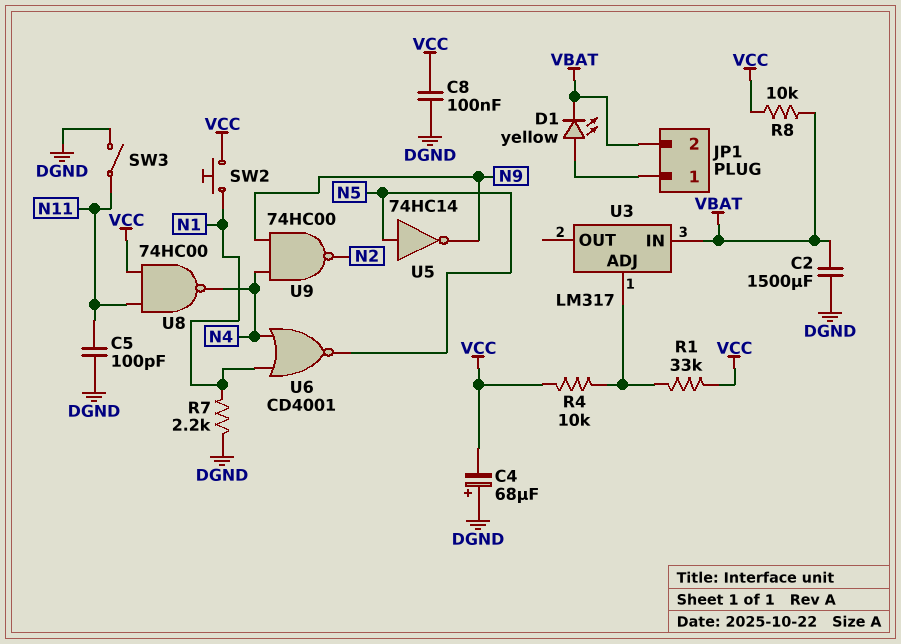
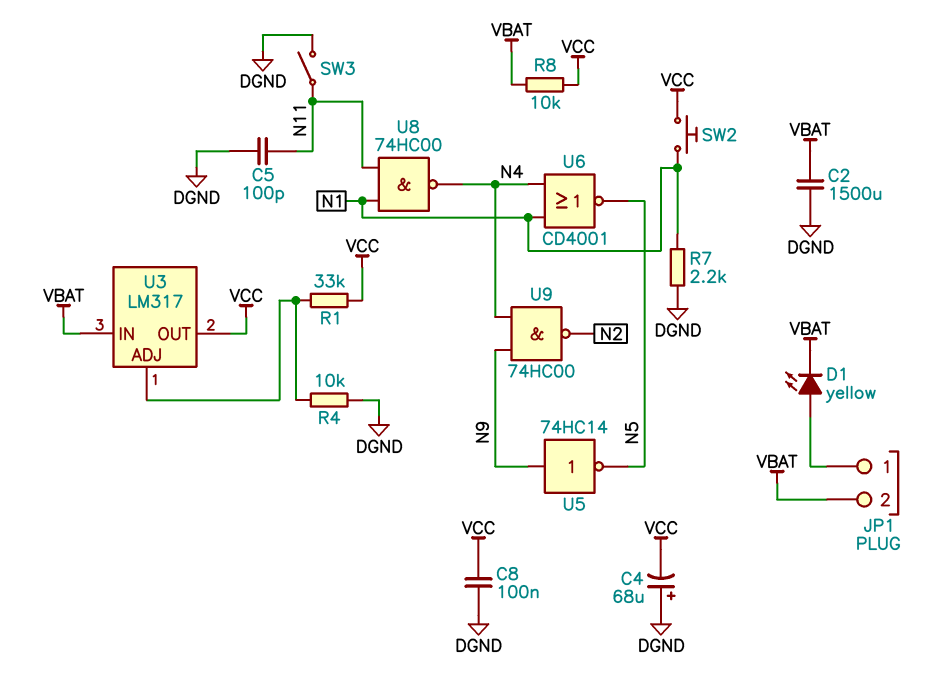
R4: 10k (U3/ADJ, VCC) -> 10k (DGND, U3/ADJ)
U3 pin OUT: none -> VCC
U5: NOT 74HC14 (in N5, out N9) -> NOT 74HC14 (in N9, out N5)
U8: NAND 74HC00 (in N11, in VCC, out N4) -> NAND 74HC00 (in N1, in N11, out N4)

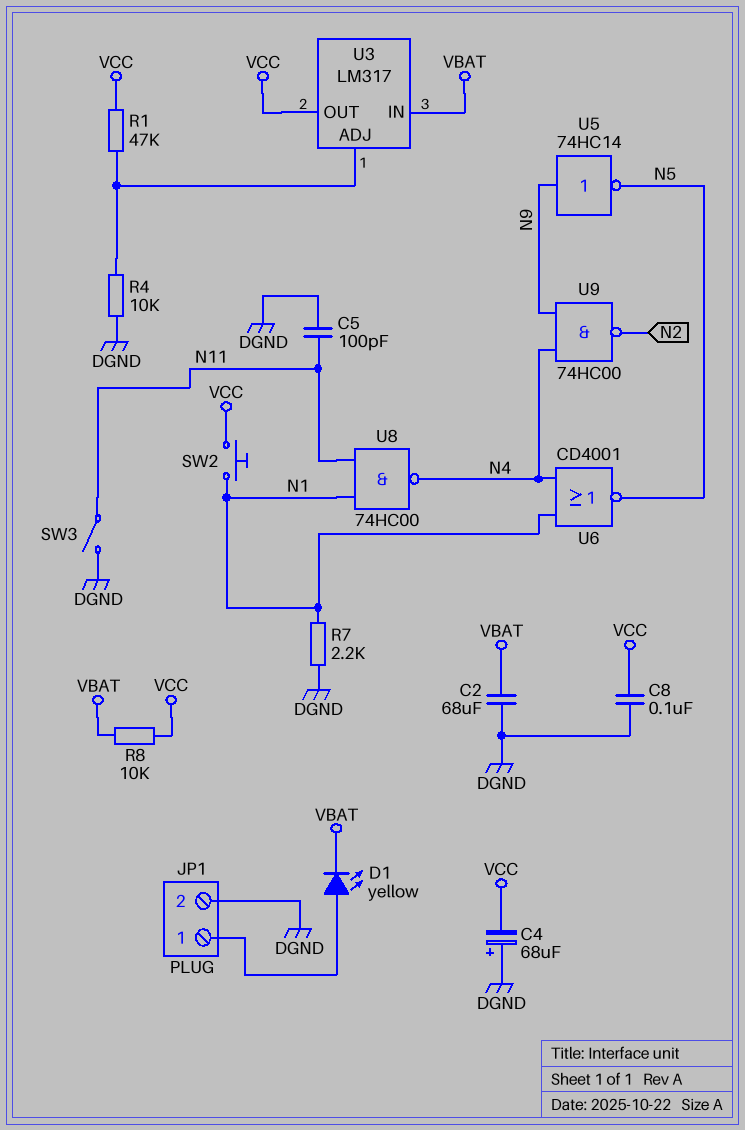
C2: 1500uF (DGND, VBAT) -> 68uF (DGND, VBAT)
JP1 pin 2: VBAT -> DGND
R1: 33k (U3/ADJ, VCC) -> 47k (U3/ADJ, VCC)

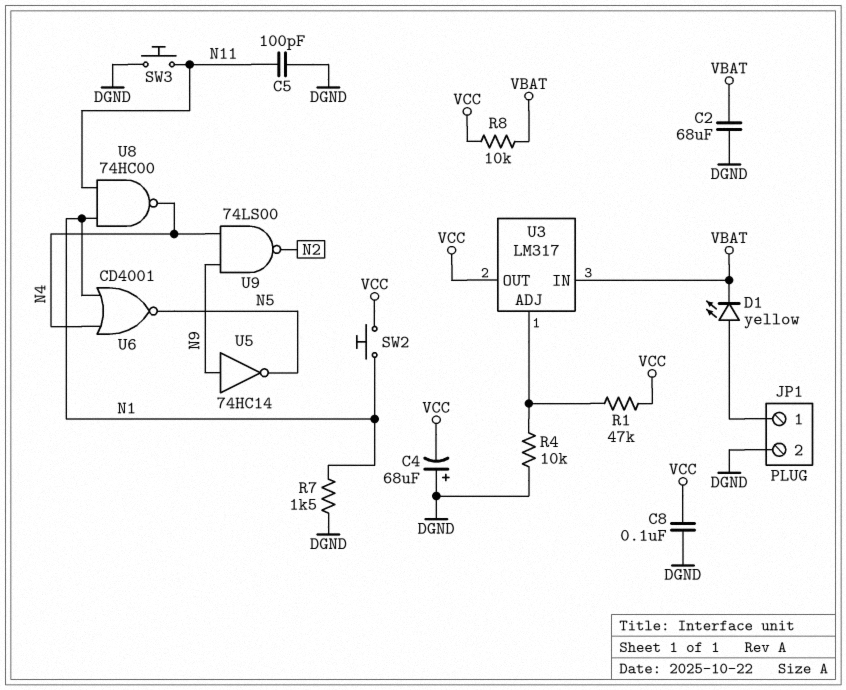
R7: 2.2k (DGND, N1) -> 1.5k (DGND, N1)
SW3: switch (DGND, N11) -> button (DGND, N11)
U9: NAND 74HC00 (in N4, in N9, out N2) -> NAND 74LS00 (in N4, in N9, out N2)

